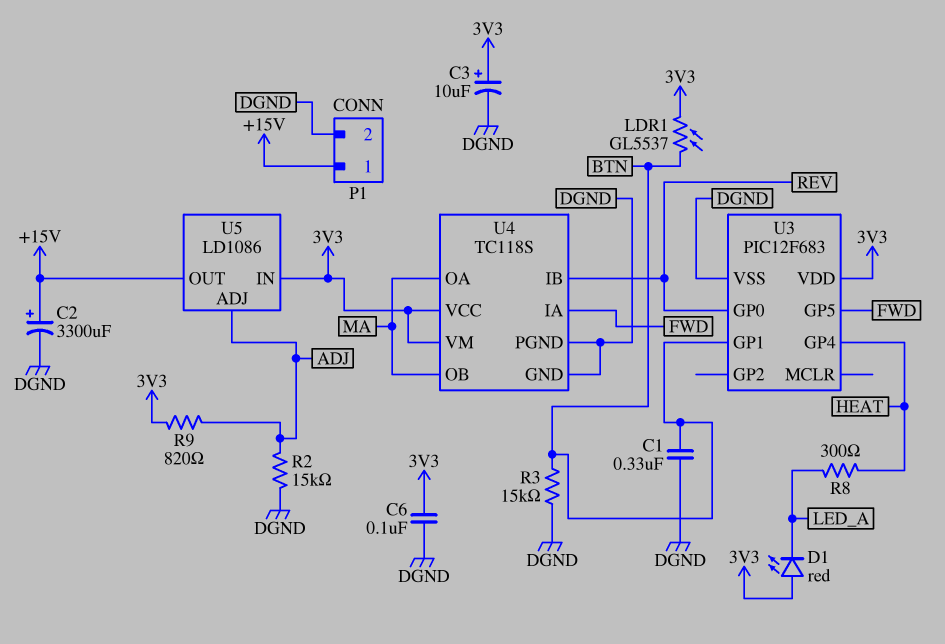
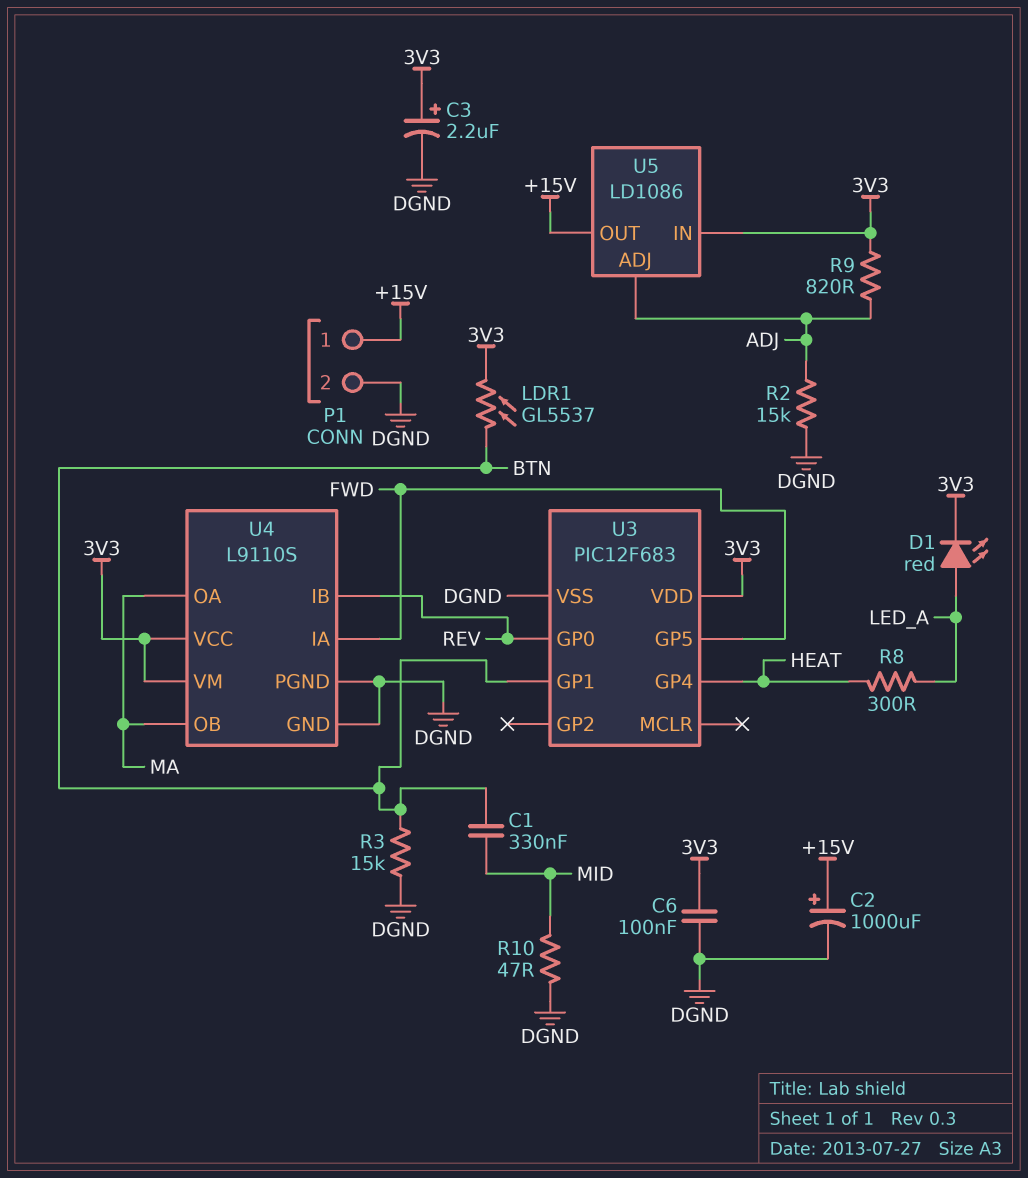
C1: 330nF (BTN, DGND) -> 330nF (BTN, MID)
C2: 3300uF (plus +15V, minus DGND) -> 1000uF (plus +15V, minus DGND)
C3: 10uF (plus 3V3, minus DGND) -> 2.2uF (plus 3V3, minus DGND)
D1: LED red (A 3V3, K LED_A) -> LED red (A LED_A, K 3V3)
R10: none -> 47 (DGND, MID)
U4: TC118S -> L9110S

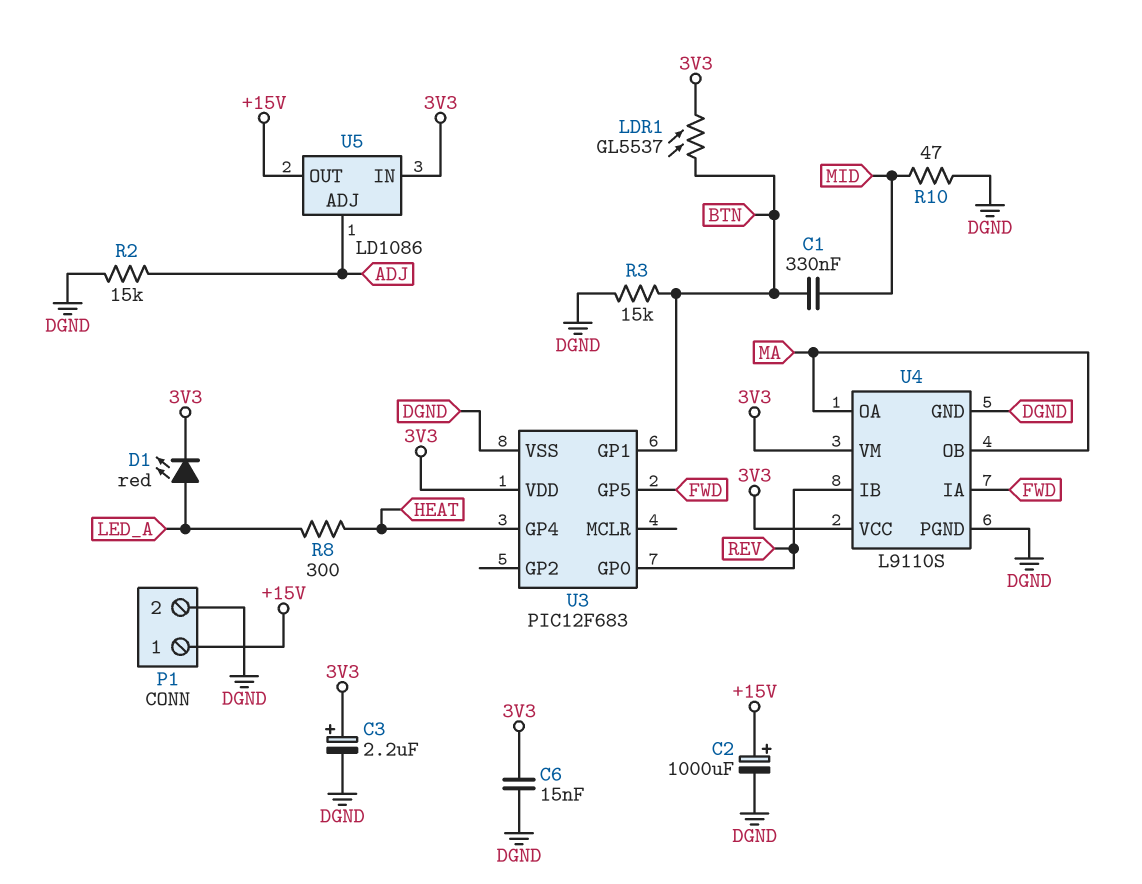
C6: 100nF (3V3, DGND) -> 15nF (3V3, DGND)
R9: 820 (3V3, ADJ) -> none

